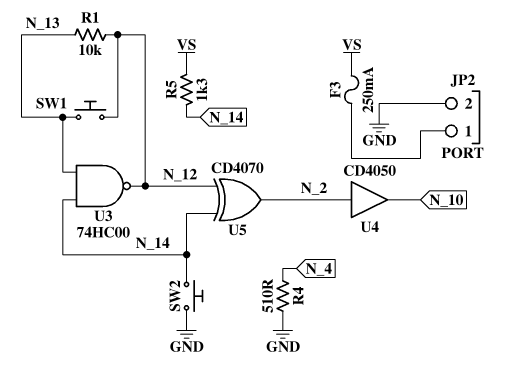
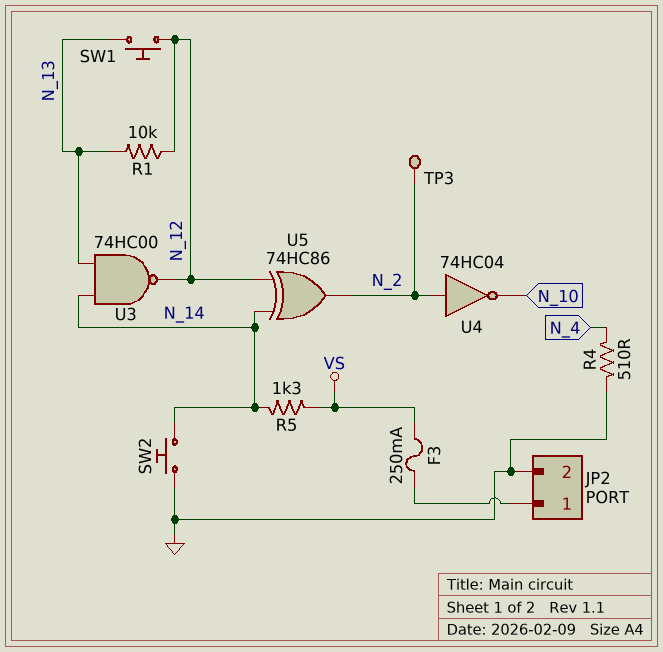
TP3: none -> test point (N_2)
U4: buffer CD4050 (in N_2, out N_10) -> NOT 74HC04 (in N_2, out N_10)
U5: XOR CD4070 (in N_12, in N_14, out N_2) -> XOR 74HC86 (in N_12, in N_14, out N_2)

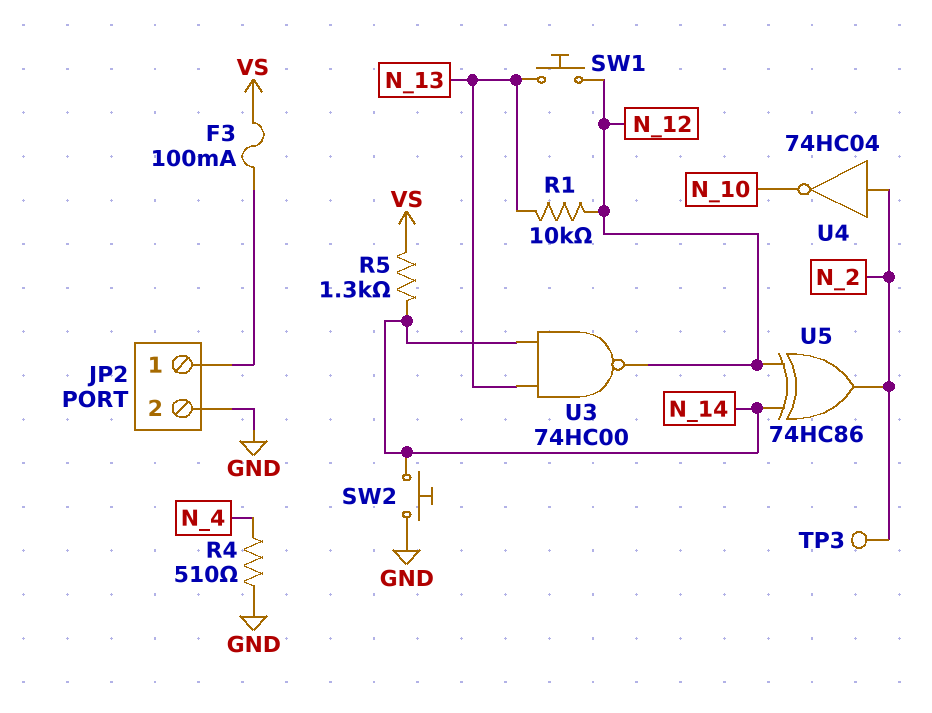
F3: 250mA (JP2/1, VS) -> 100mA (JP2/1, VS)

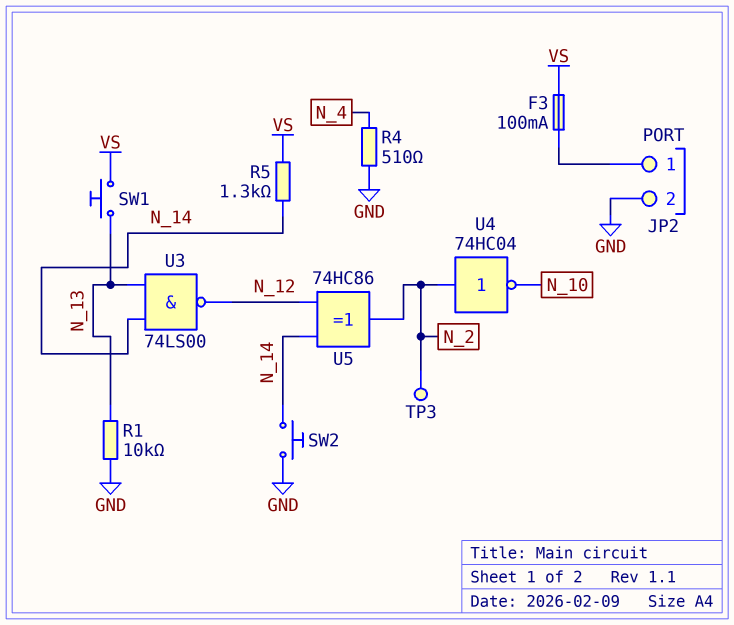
R1: 10k (N_12, N_13) -> 10k (GND, N_13)
SW1: button (N_12, N_13) -> button (N_13, VS)
U3: NAND 74HC00 (in N_13, in N_14, out N_12) -> NAND 74LS00 (in N_13, in N_14, out N_12)

